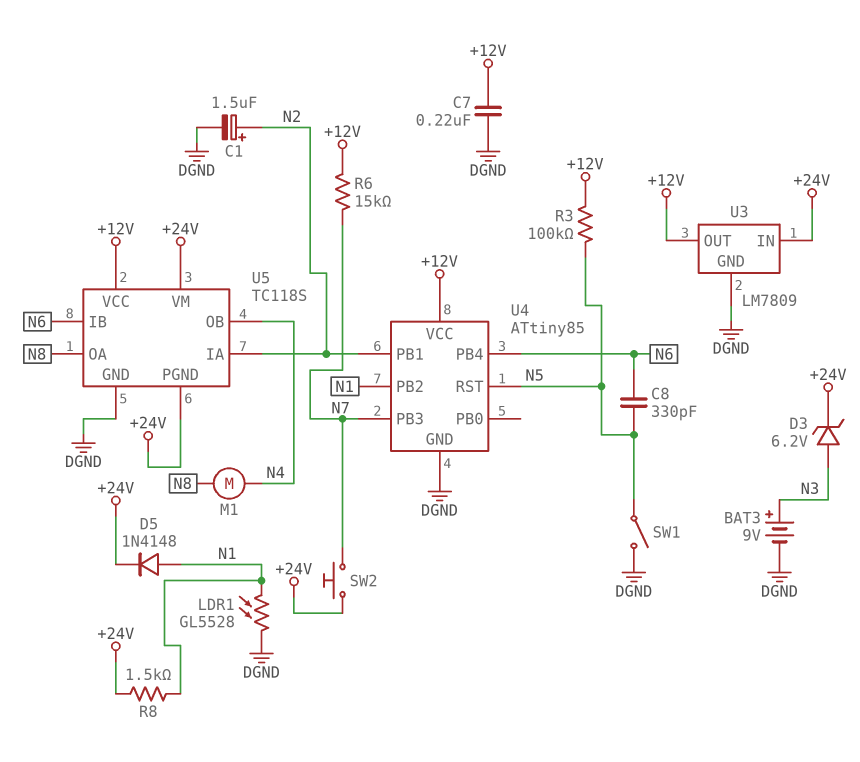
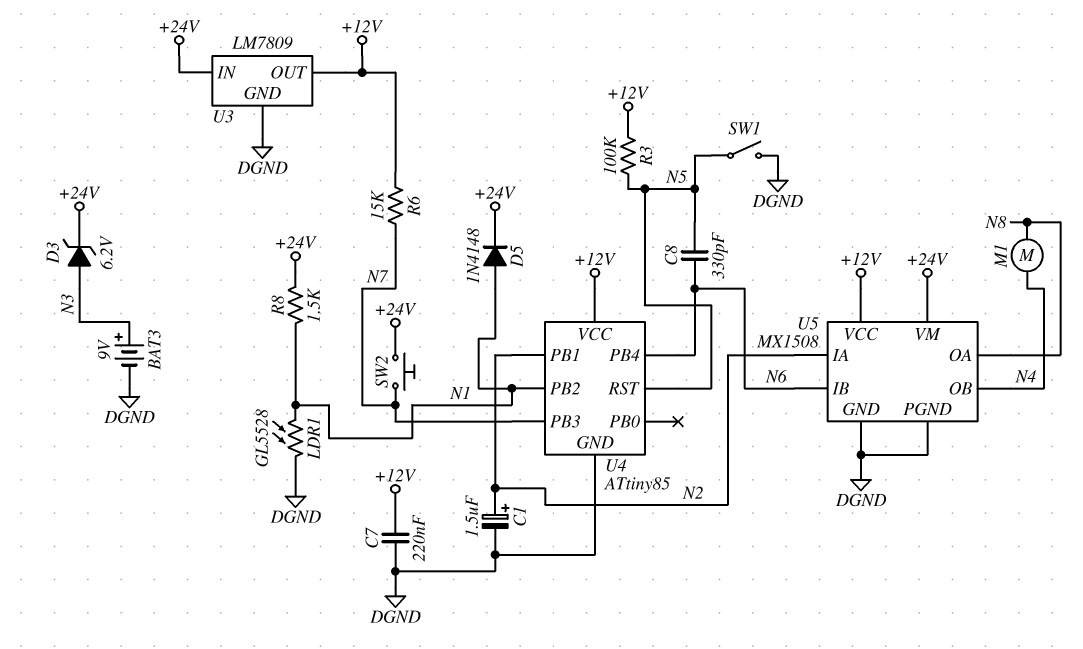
U5: TC118S -> MX1508
U5 pin PGND: +24V -> DGND

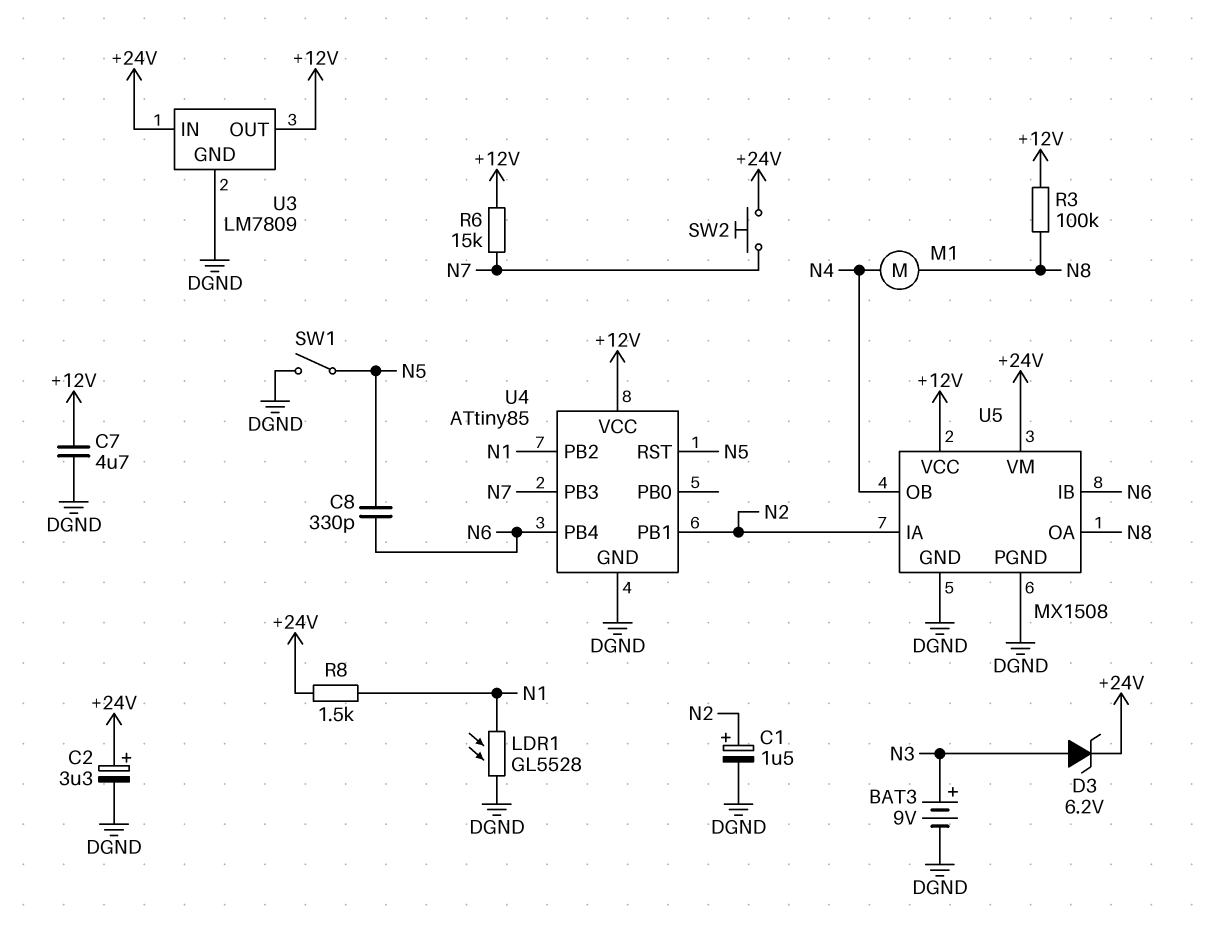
C2: none -> 3.3uF (plus +24V, minus DGND)
C7: 220nF (+12V, DGND) -> 4.7uF (+12V, DGND)
D5: diode 1N4148 (A N1, K +24V) -> none
R3: 100k (+12V, N5) -> 100k (+12V, N8)

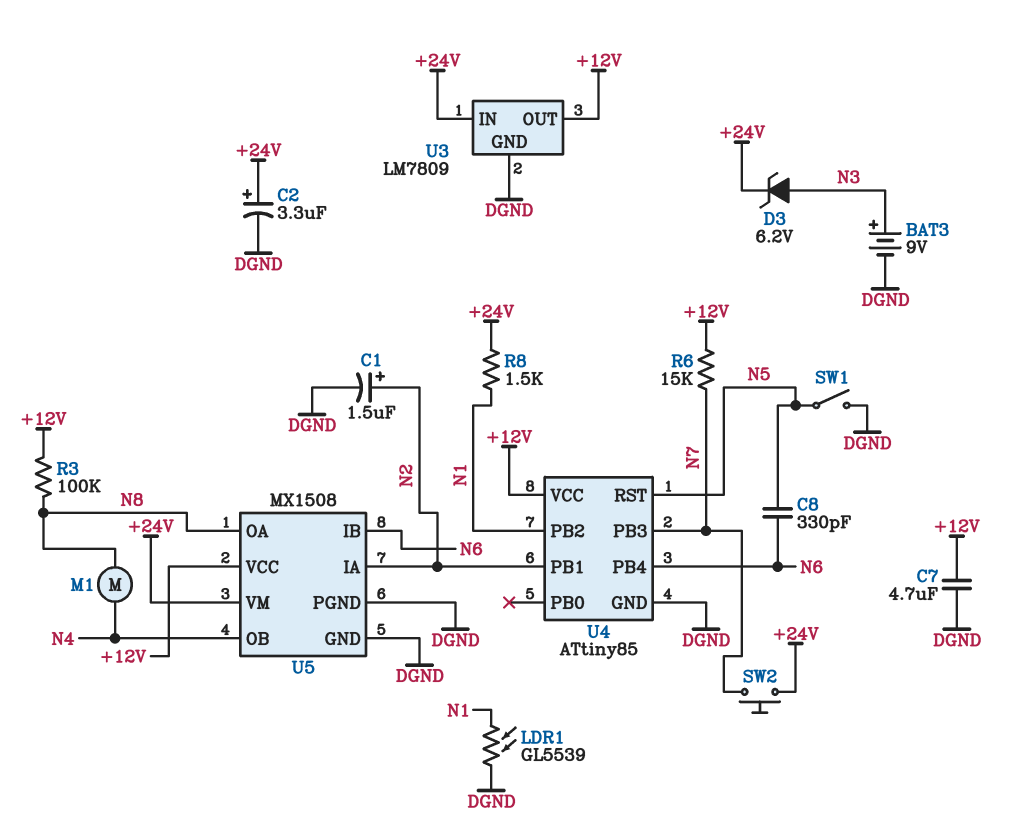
LDR1: GL5528 (DGND, N1) -> GL5539 (DGND, N1)

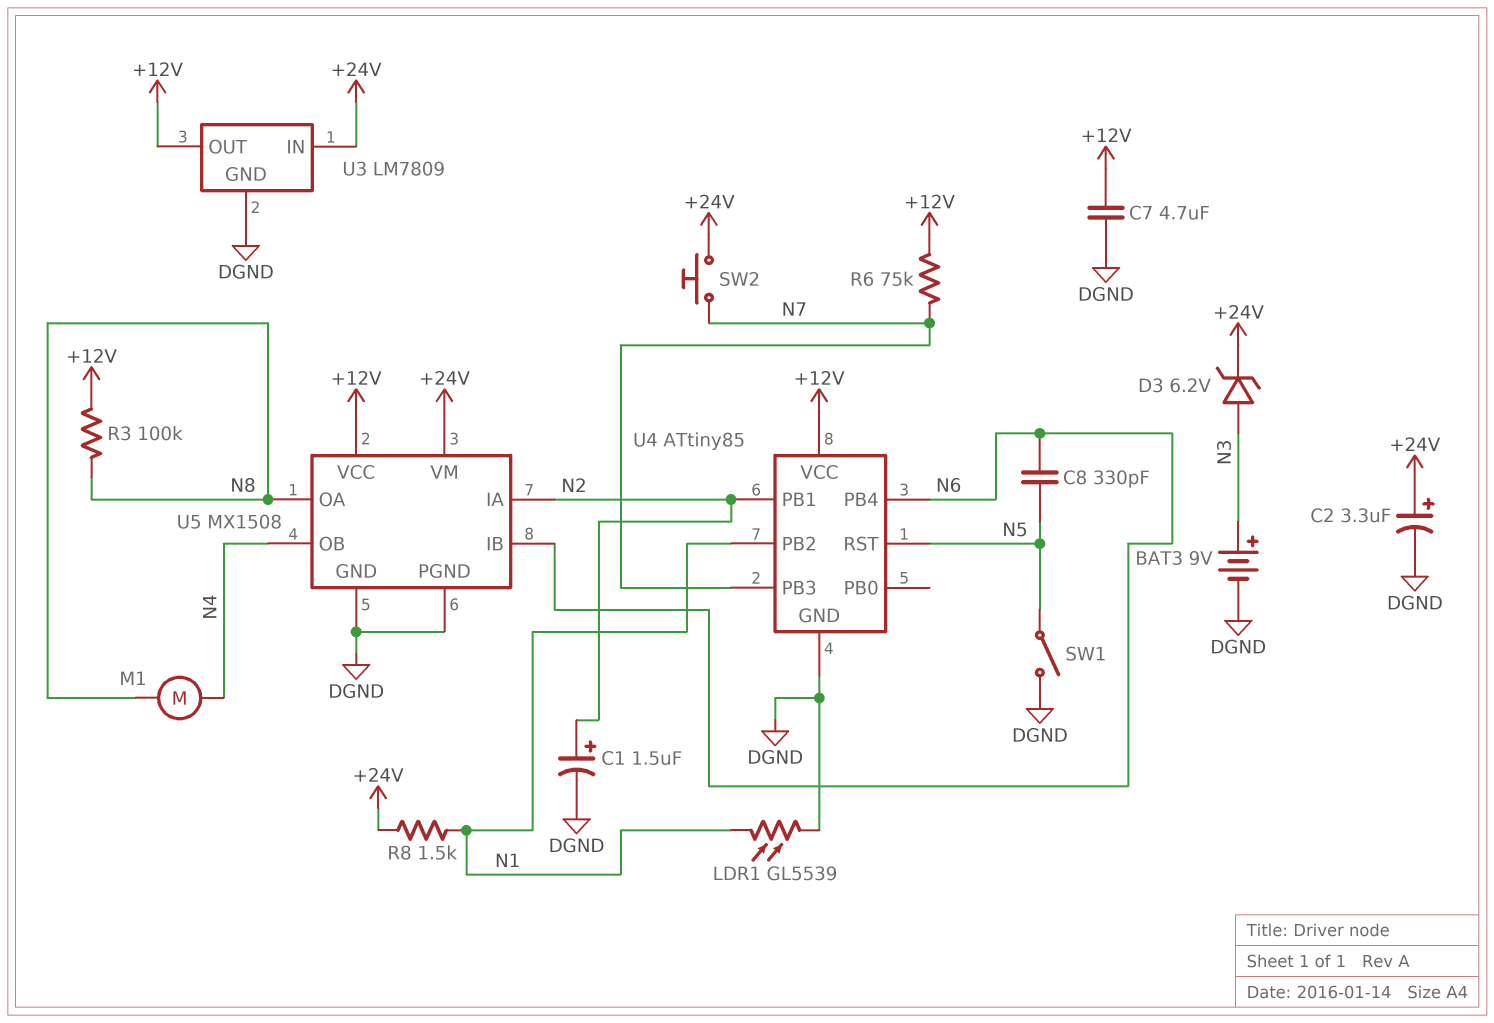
R6: 15k (+12V, N7) -> 75k (+12V, N7)

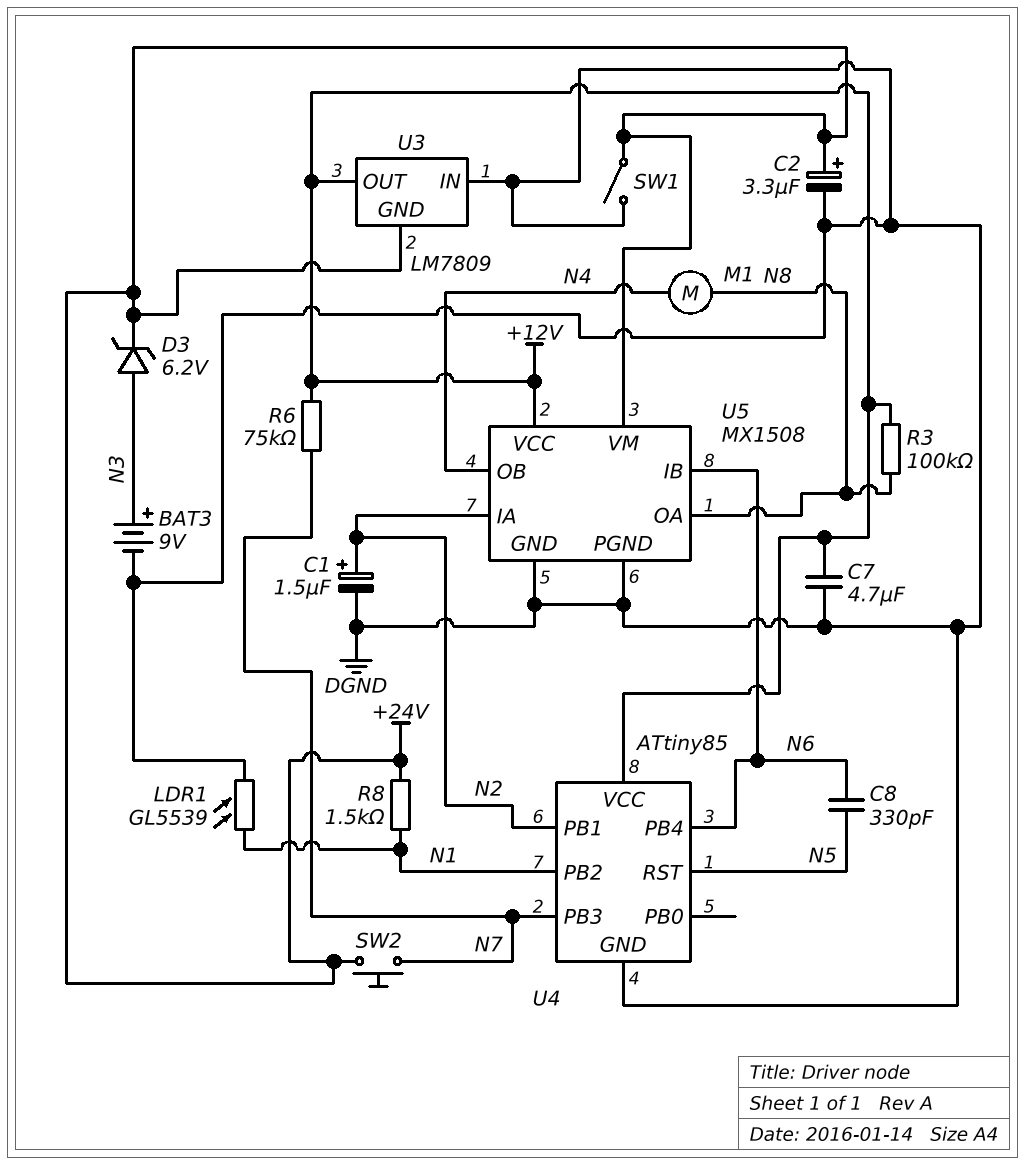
SW1: switch (DGND, N5) -> switch (+24V, DGND)
U3 pin GND: DGND -> +24V
U3 pin IN: +24V -> DGND

